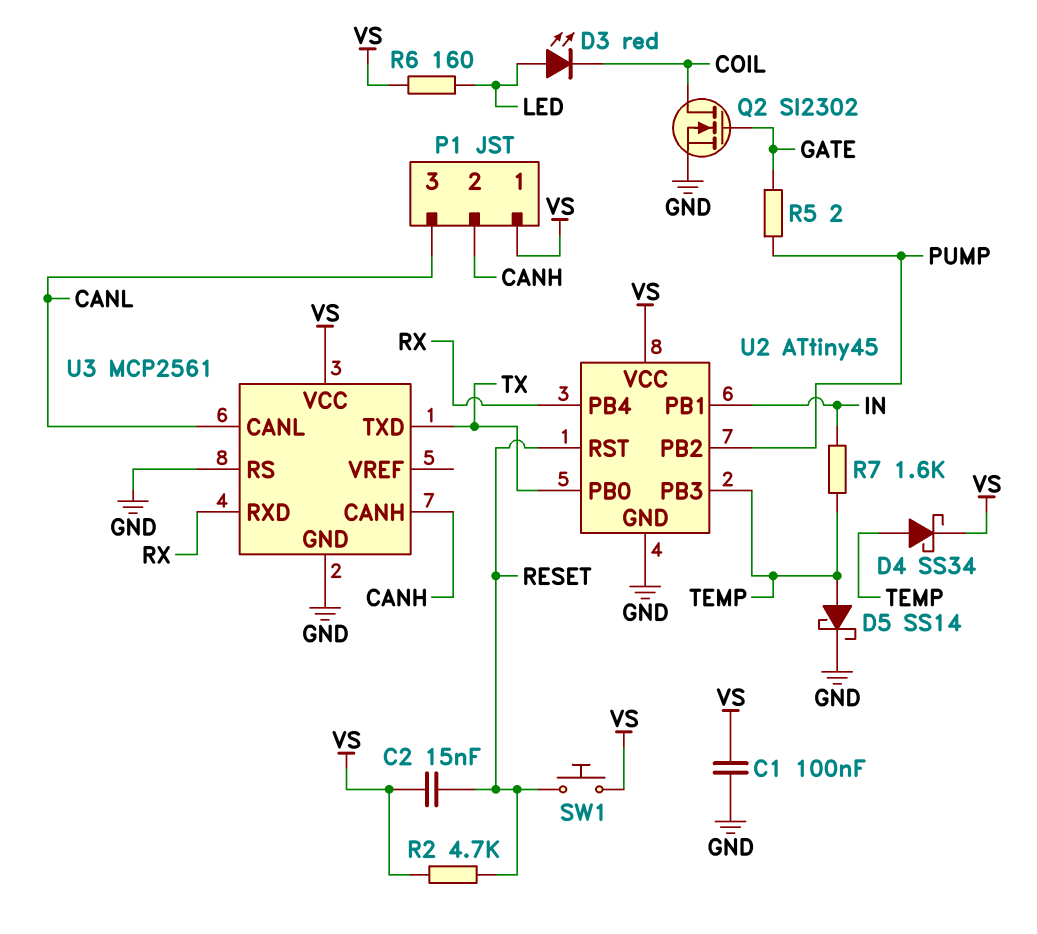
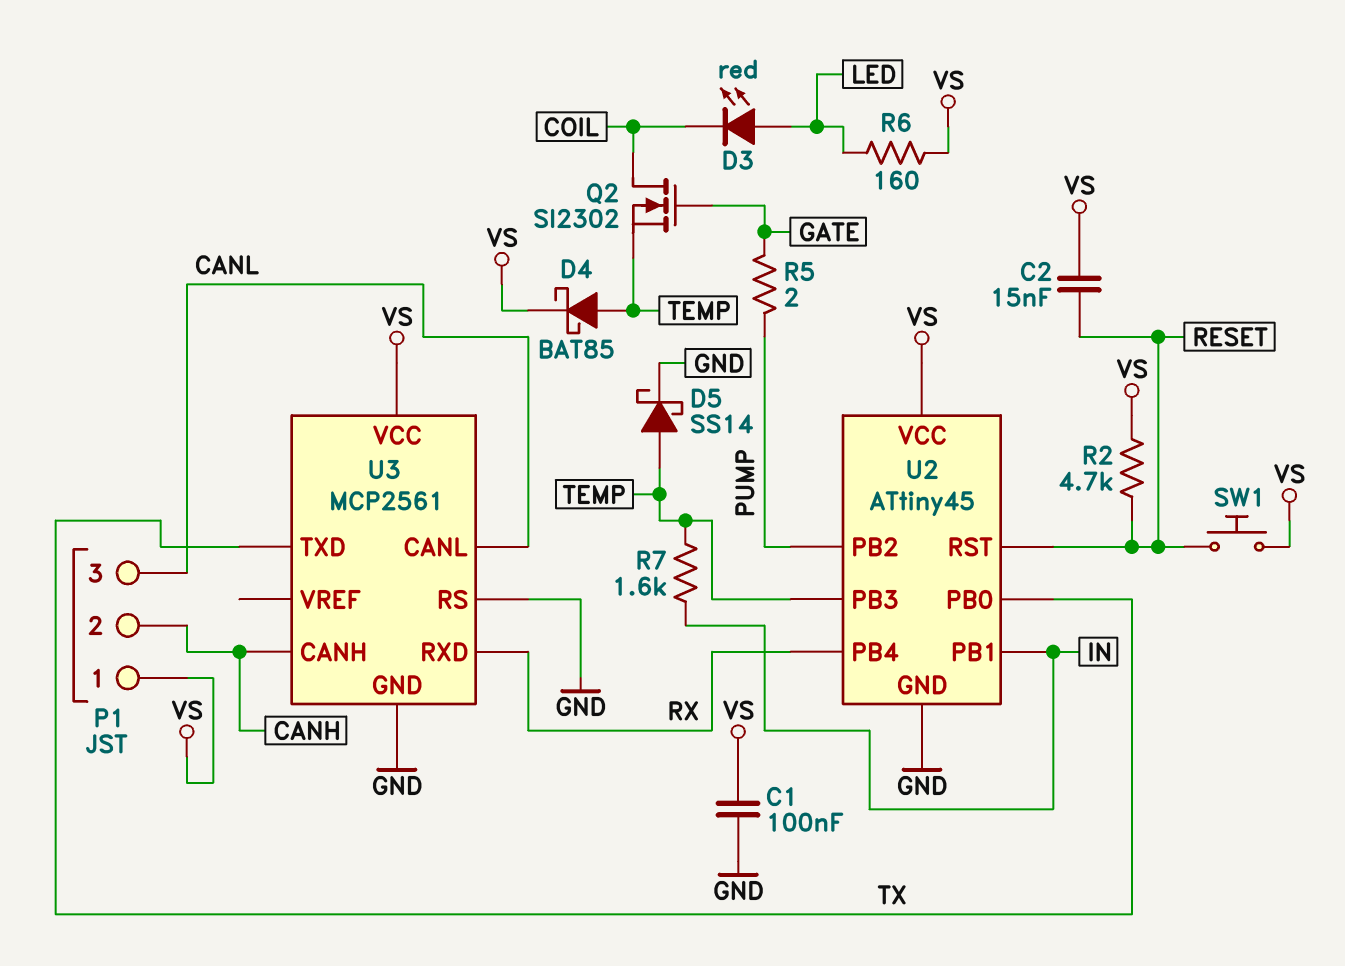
D4: schottky SS34 (A TEMP, K VS) -> schottky BAT85 (A TEMP, K VS)
Q2: NMOS SI2302 (G GATE, D COIL, S GND) -> NMOS SI2302 (G GATE, D COIL, S TEMP)

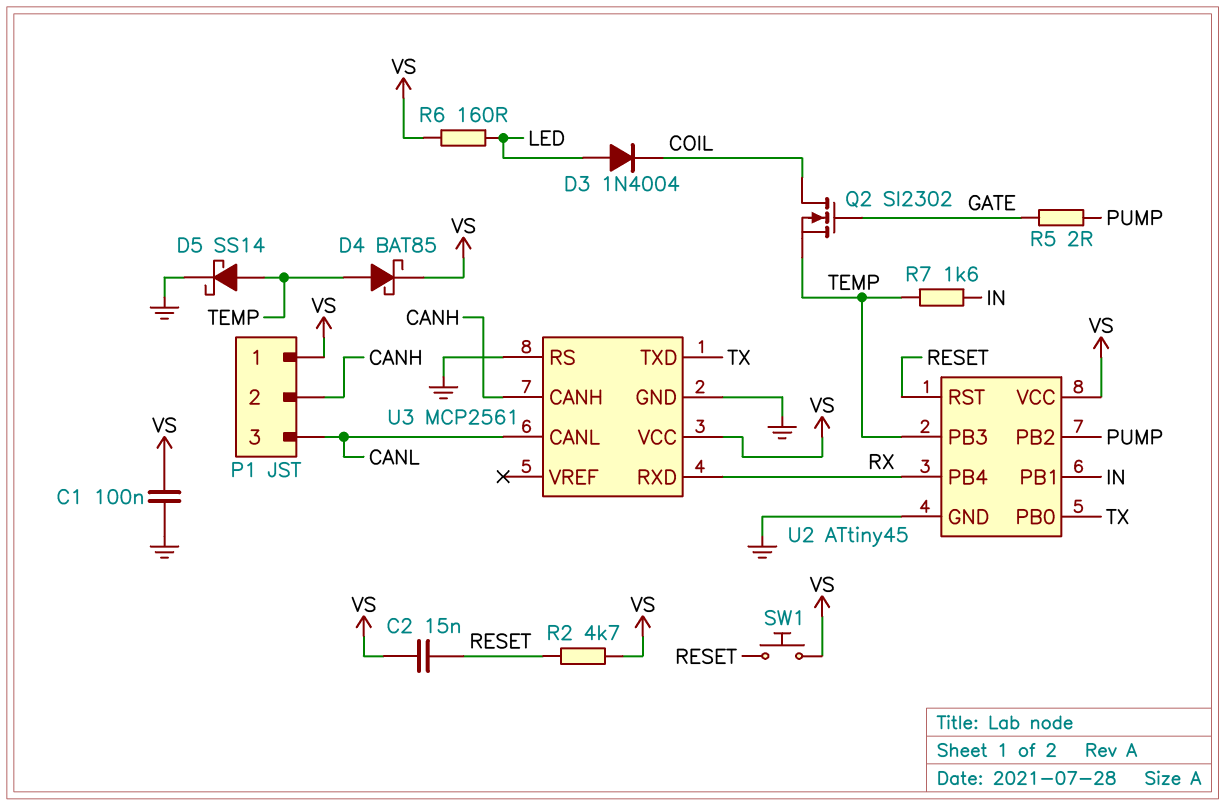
D3: LED red (A LED, K COIL) -> diode 1N4004 (A LED, K COIL)

